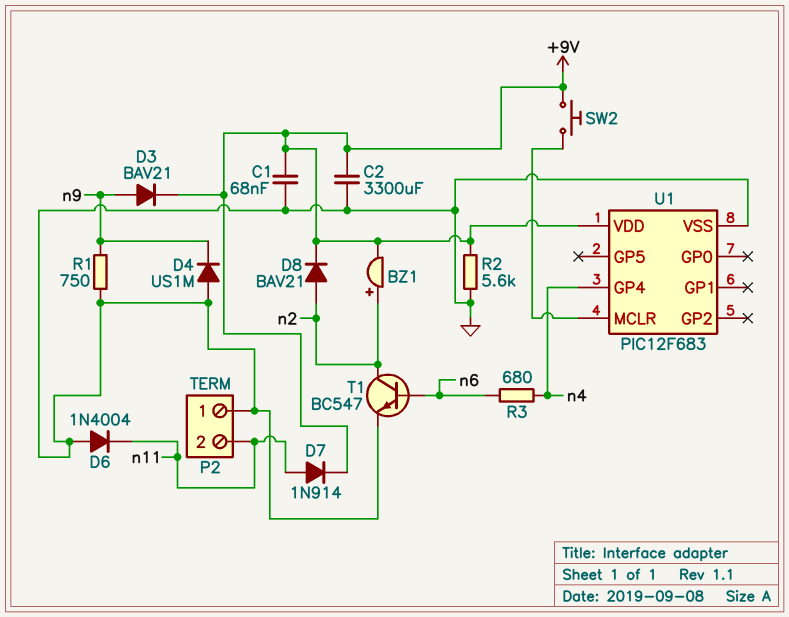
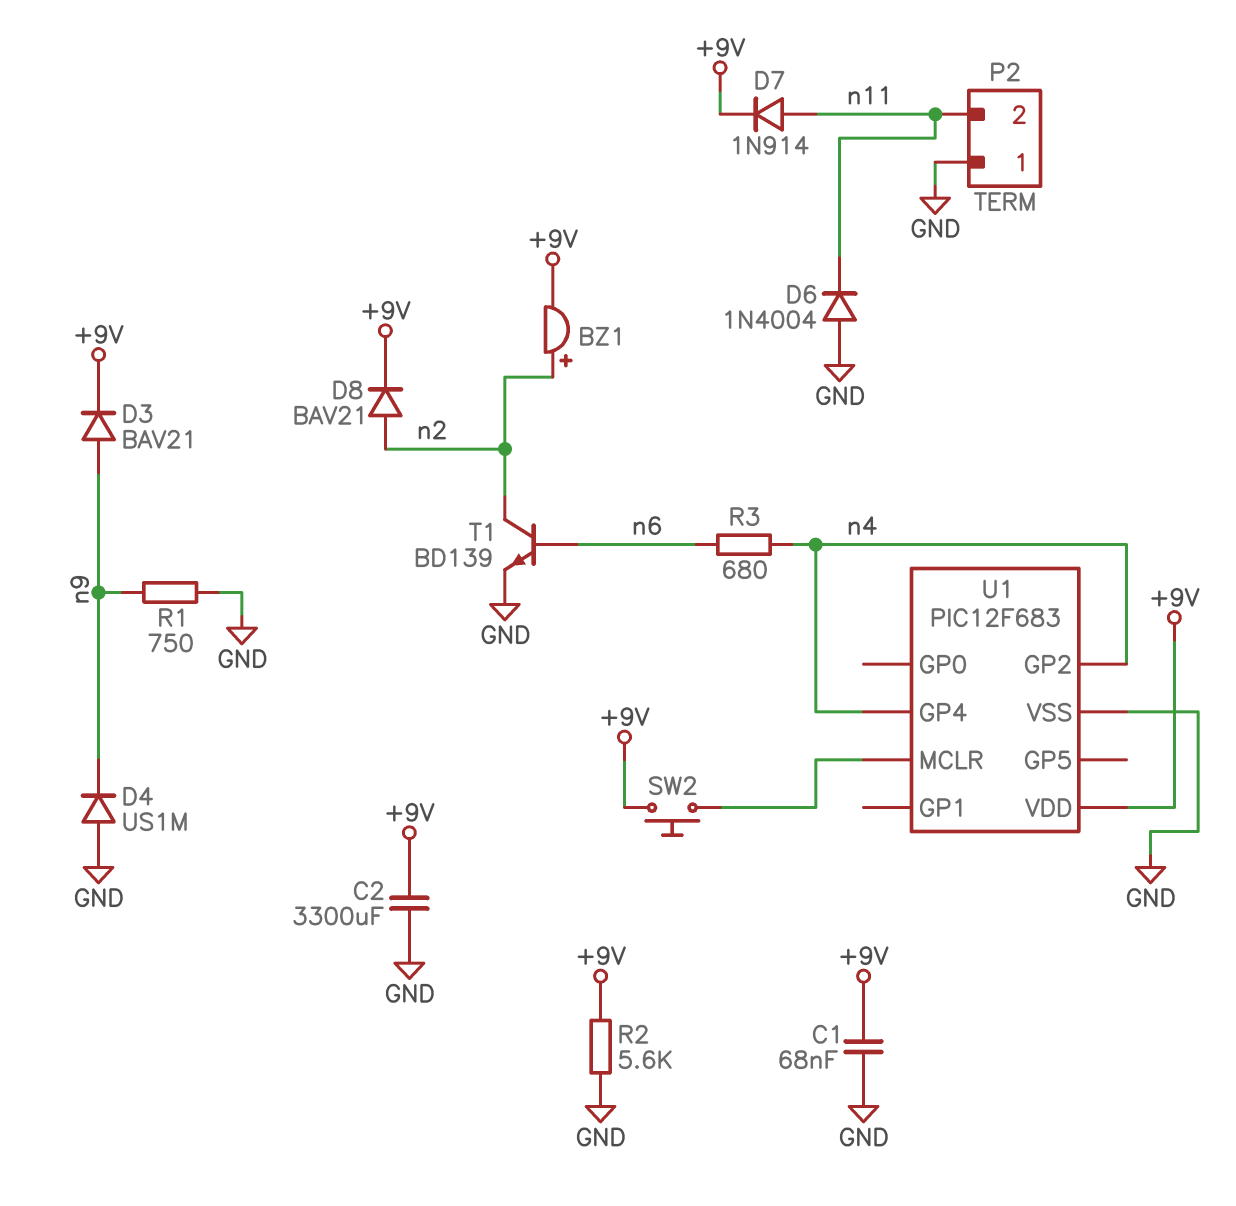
T1: NPN BC547 (B n6, C n2, E GND) -> NPN BD139 (B n6, C n2, E GND)
U1 pin GP2: none -> n4

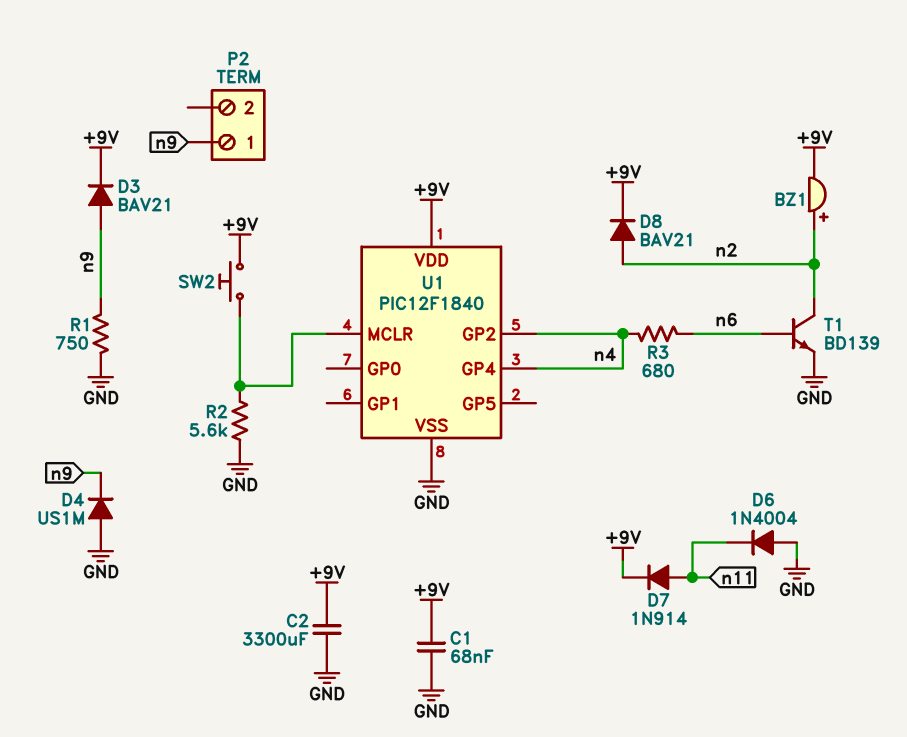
P2 pin 1: GND -> n9
P2 pin 2: n11 -> none
R2: 5.6k (+9V, GND) -> 5.6k (GND, U1/MCLR)
U1: PIC12F683 -> PIC12F1840

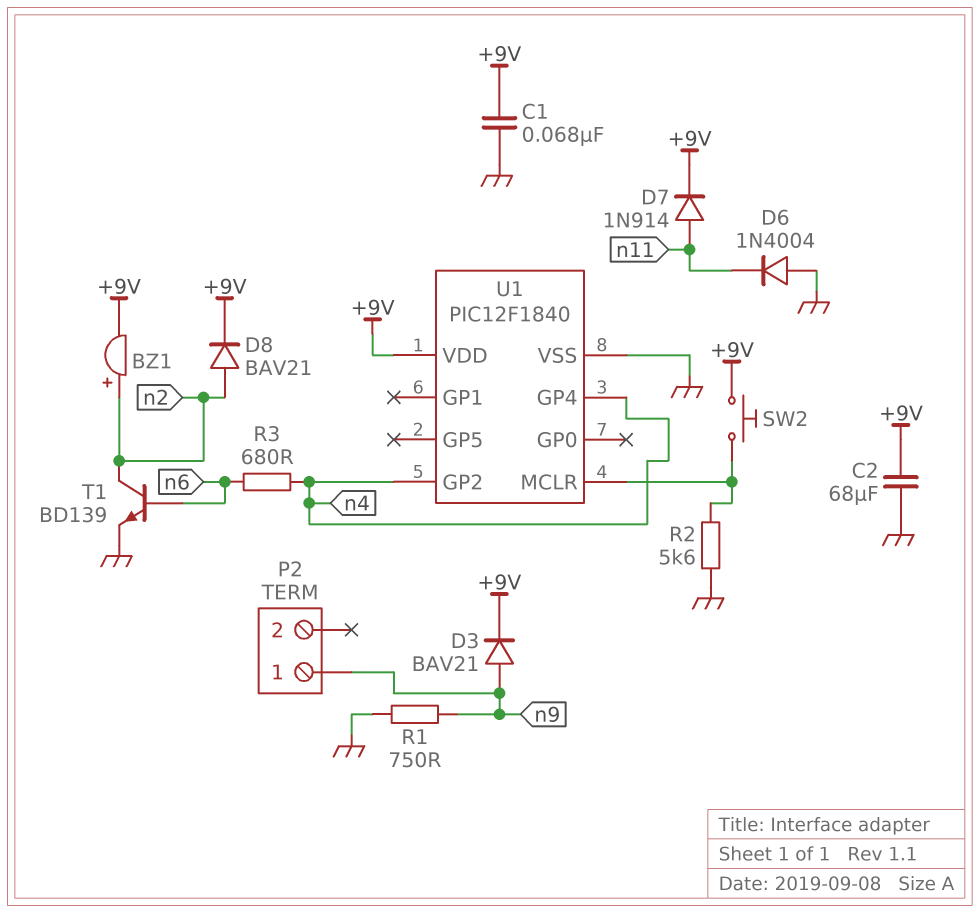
C2: 3300uF (+9V, GND) -> 68uF (+9V, GND)
D4: diode US1M (A GND, K n9) -> none

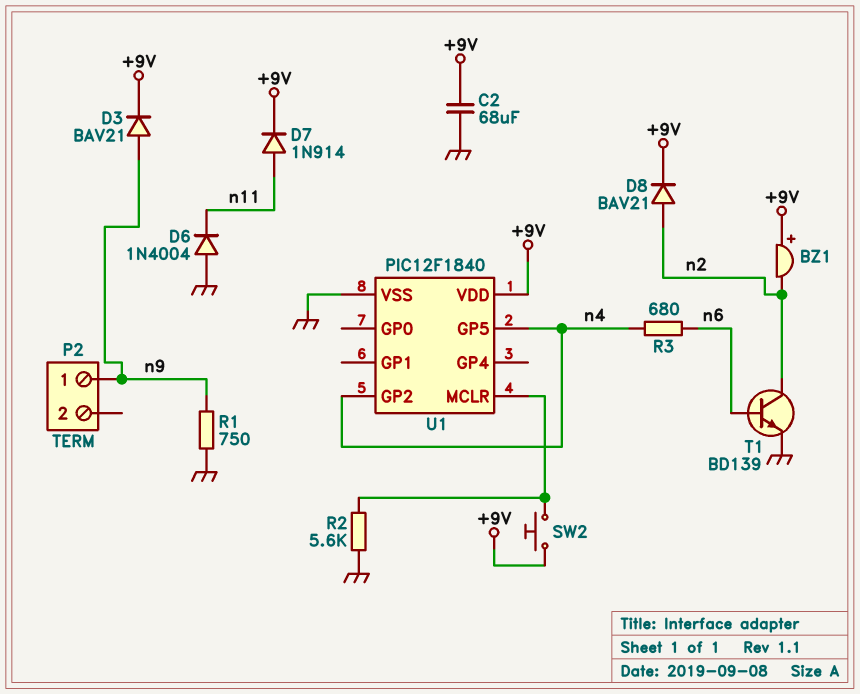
BZ1: buzzer (plus n2, minus +9V) -> buzzer (plus +9V, minus n2)
C1: 68nF (+9V, GND) -> none
U1 pin GP4: n4 -> none
U1 pin GP5: none -> n4

